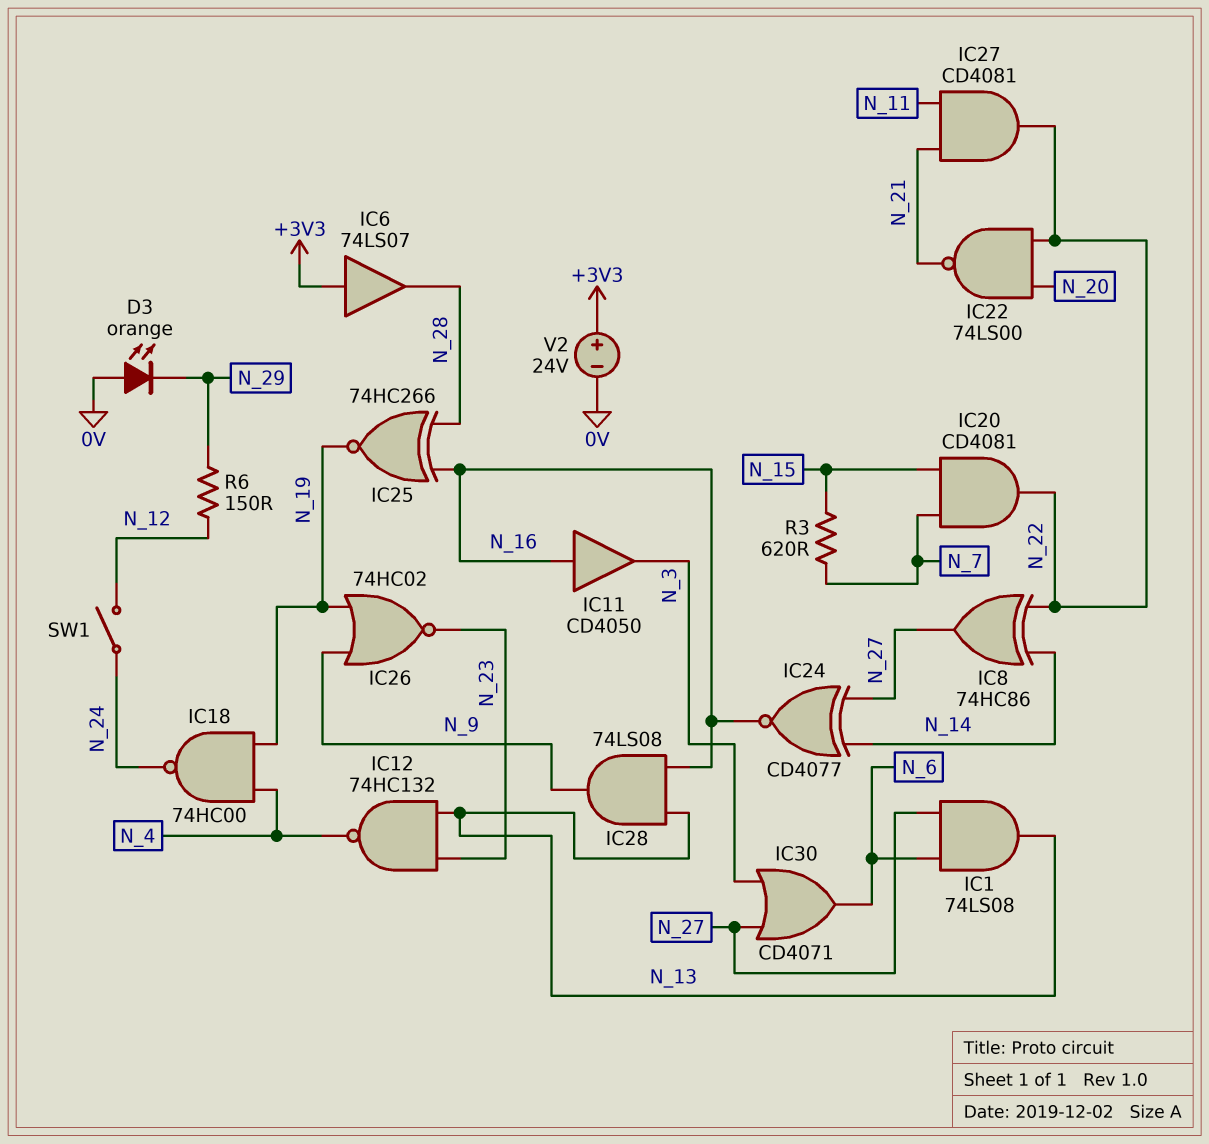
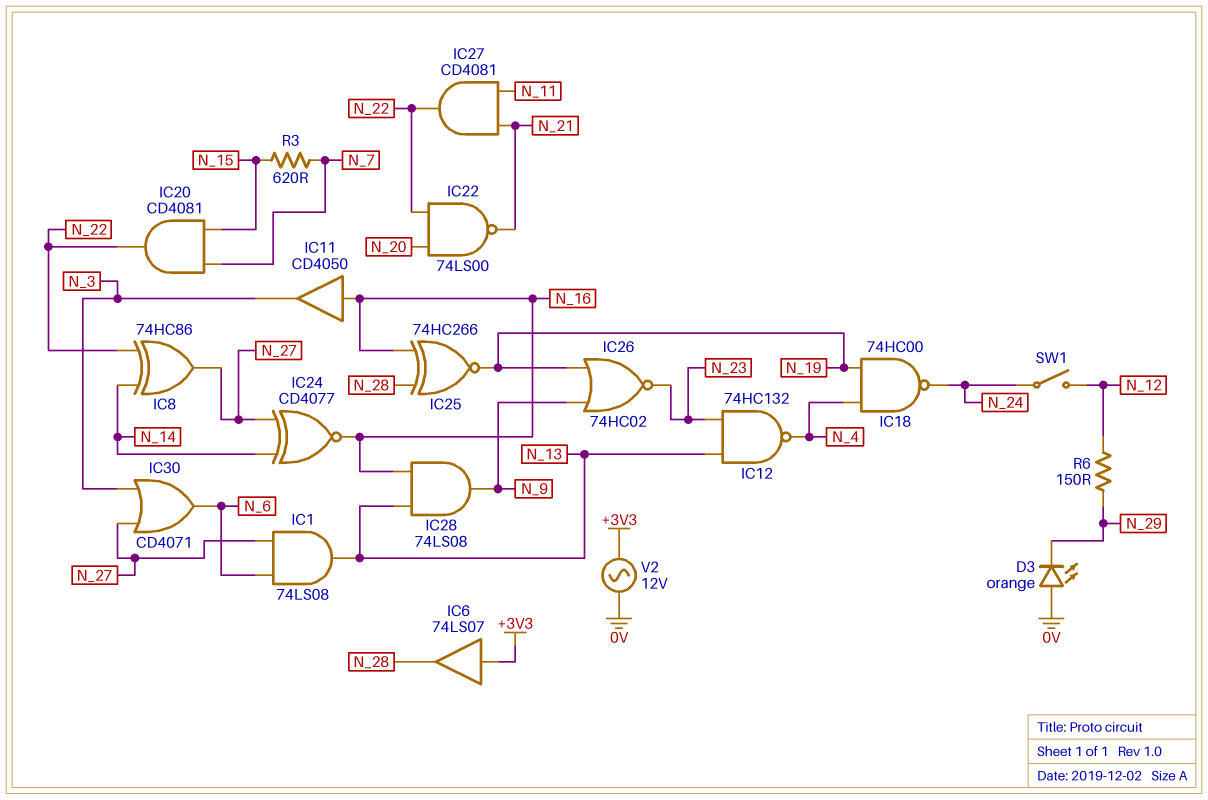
V2: 24V (plus +3V3, minus 0V) -> AC 12V (+3V3, 0V)

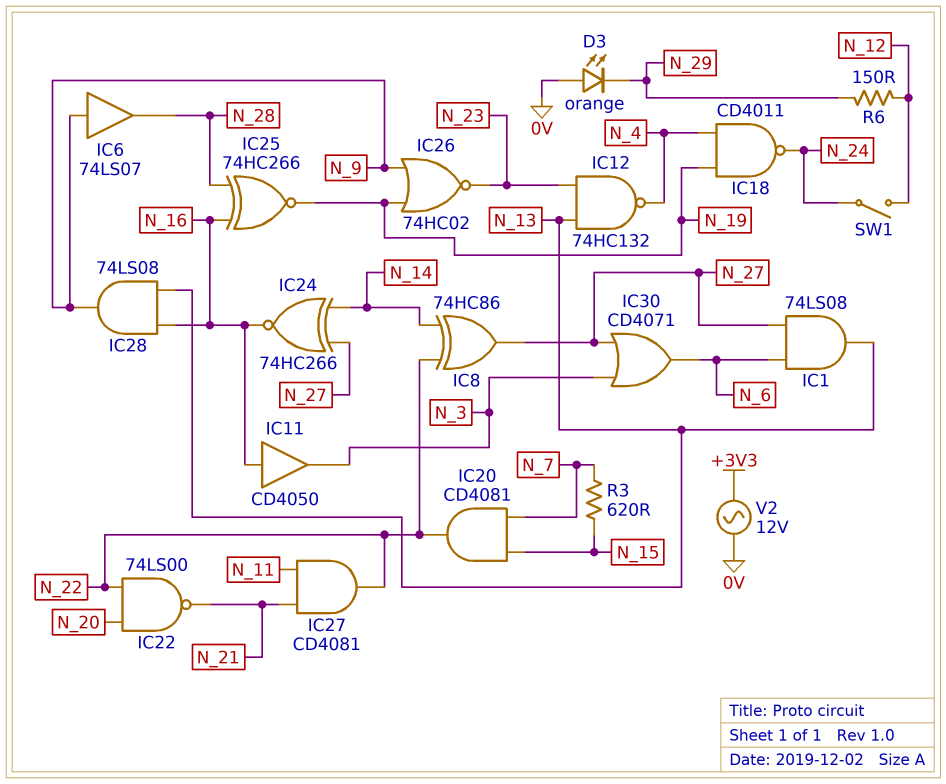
IC6: buffer 74LS07 (in +3V3, out N_28) -> buffer 74LS07 (in N_9, out N_28)
IC18: NAND 74HC00 (in N_4, in N_19, out N_24) -> NAND CD4011 (in N_4, in N_19, out N_24)
IC24: XNOR CD4077 (in N_14, in N_27, out N_16) -> XNOR 74HC266 (in N_14, in N_27, out N_16)

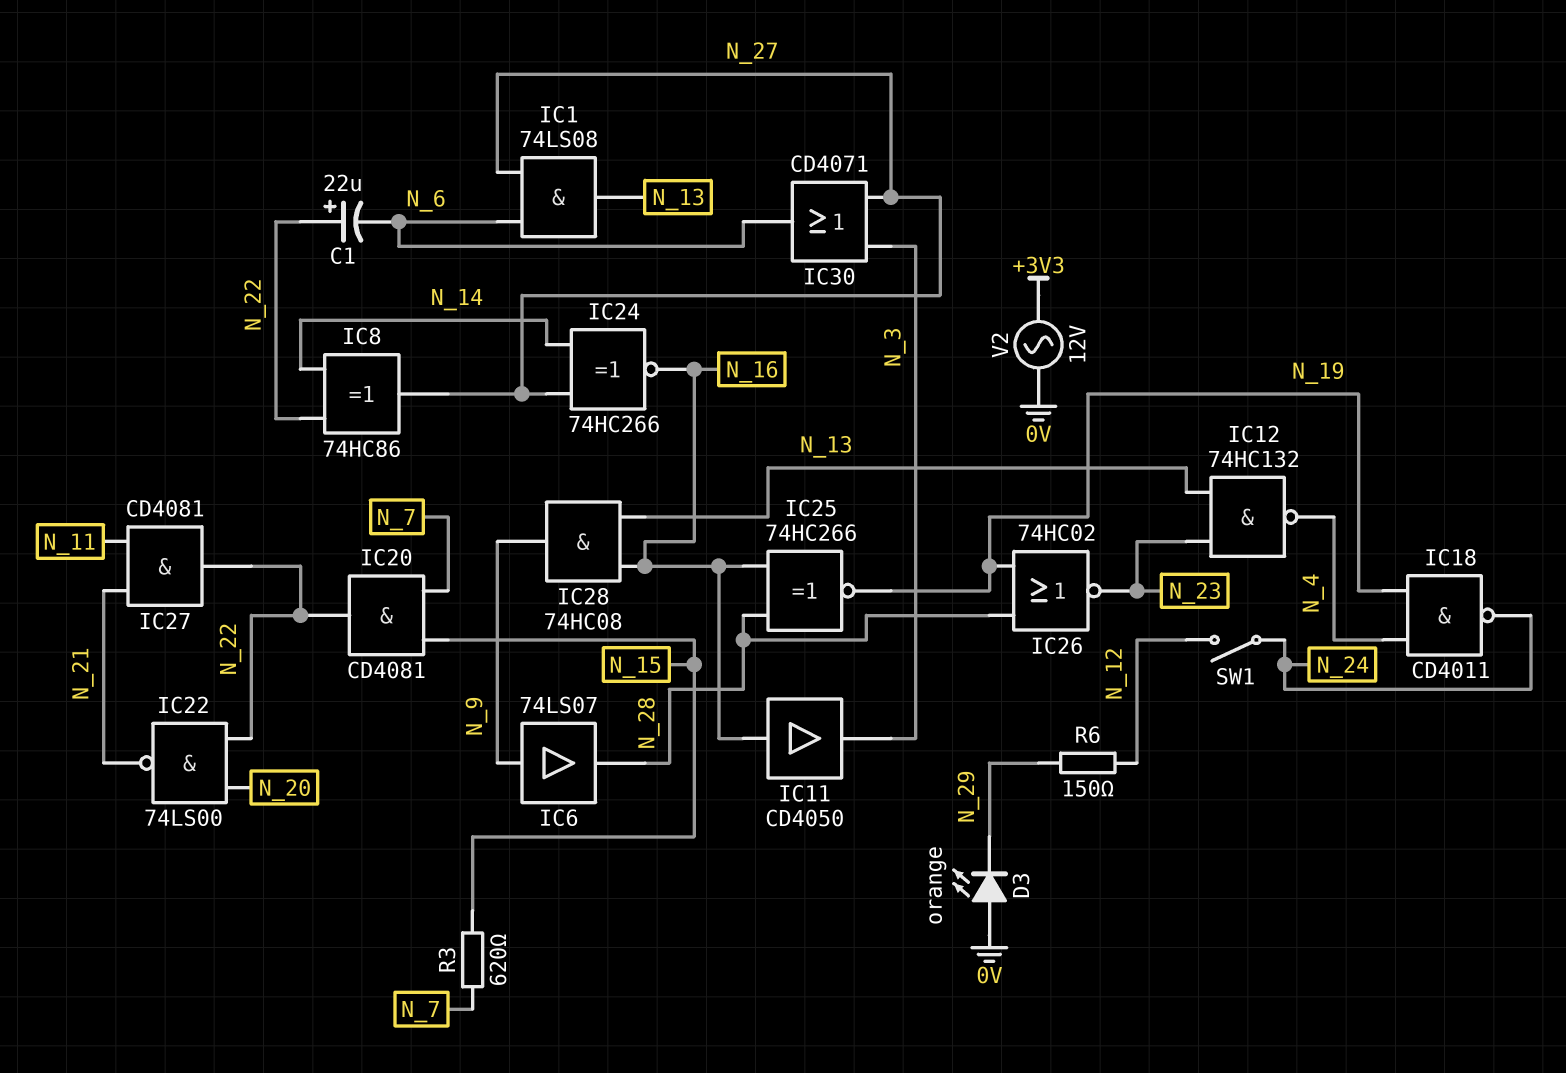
C1: none -> 22uF (plus N_22, minus N_6)
IC26: NOR 74HC02 (in N_9, in N_19, out N_23) -> NOR 74HC02 (in N_19, in N_28, out N_23)
IC28: AND 74LS08 (in N_13, in N_16, out N_9) -> AND 74HC08 (in N_13, in N_16, out N_9)

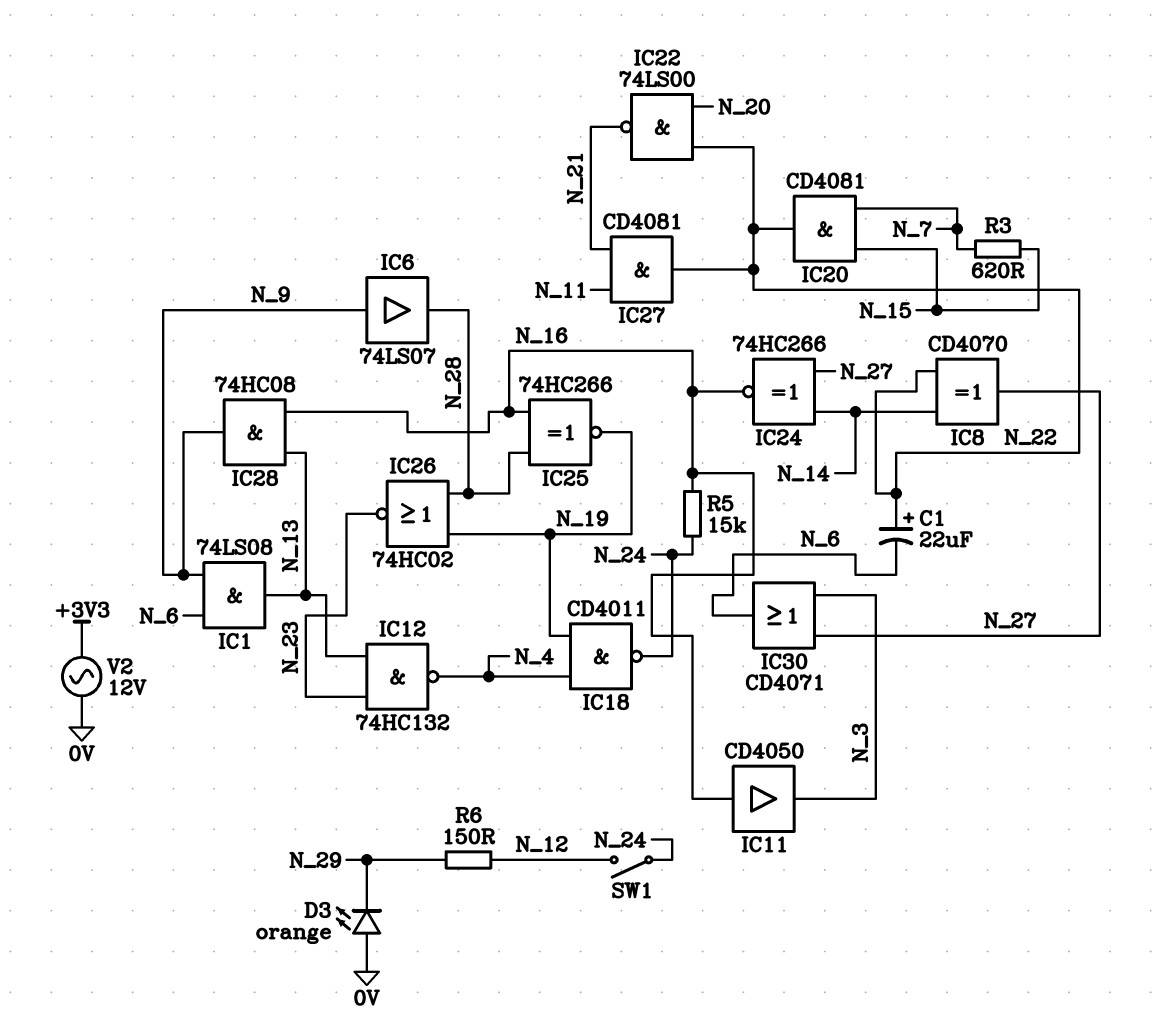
IC1: AND 74LS08 (in N_6, in N_27, out N_13) -> AND 74LS08 (in N_6, in N_9, out N_13)
IC8: XOR 74HC86 (in N_14, in N_22, out N_27) -> XOR CD4070 (in N_14, in N_22, out N_27)
R5: none -> 15k (N_16, N_24)

